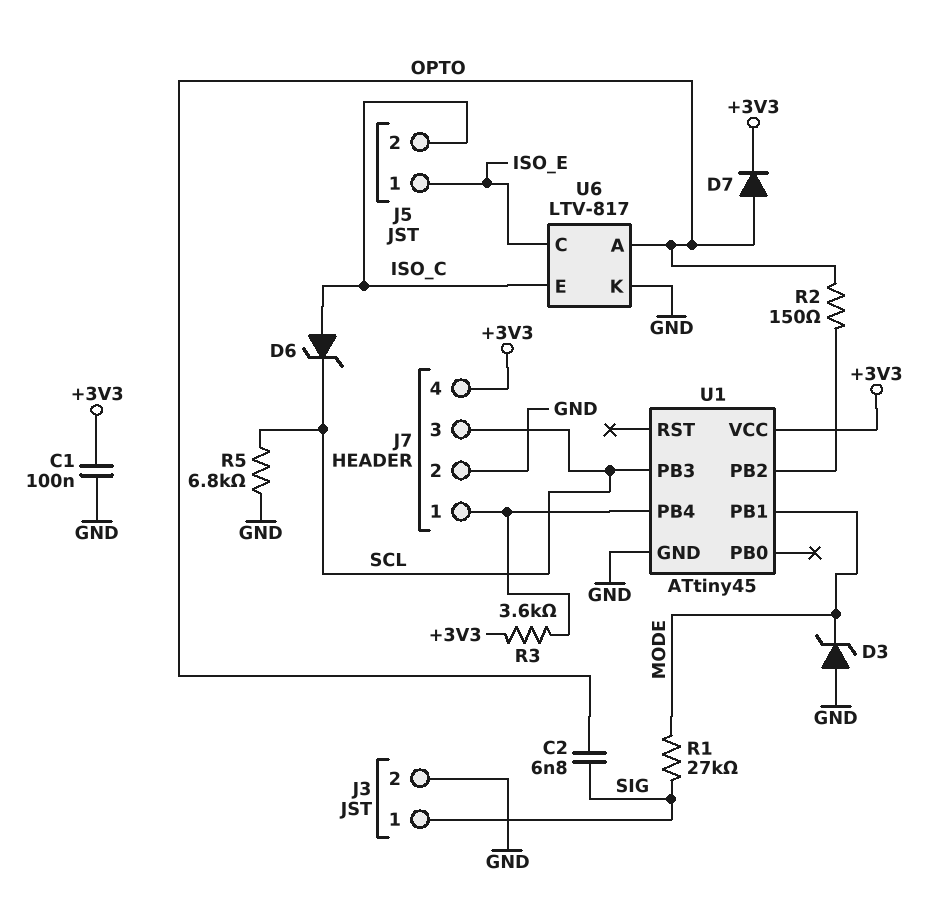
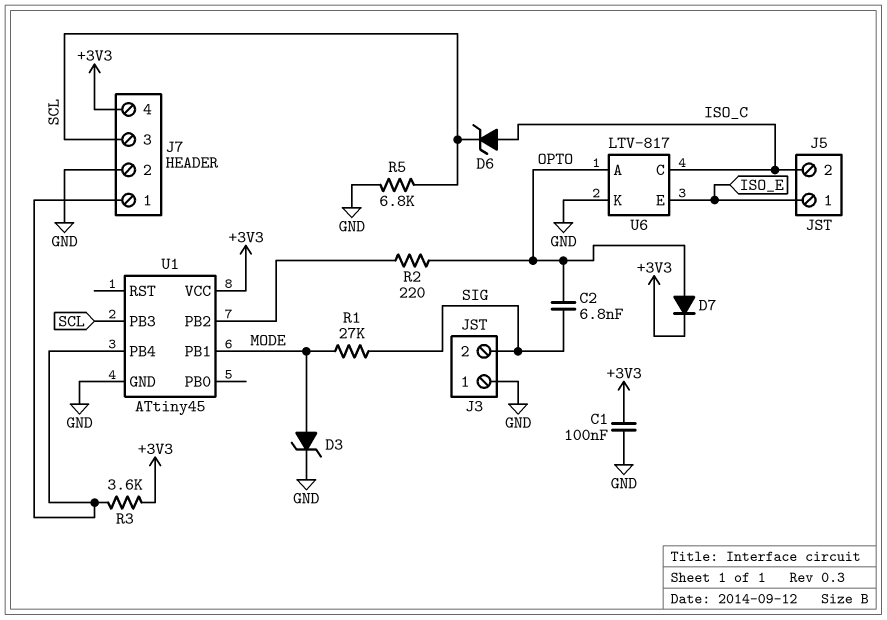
D3: zener (A GND, K MODE) -> zener (A MODE, K GND)
J3 pin 1: SIG -> GND
J3 pin 2: GND -> SIG
R2: 150 (OPTO, U1/PB2) -> 220 (OPTO, U1/PB2)
U6 pin C: ISO_E -> ISO_C
U6 pin E: ISO_C -> ISO_E

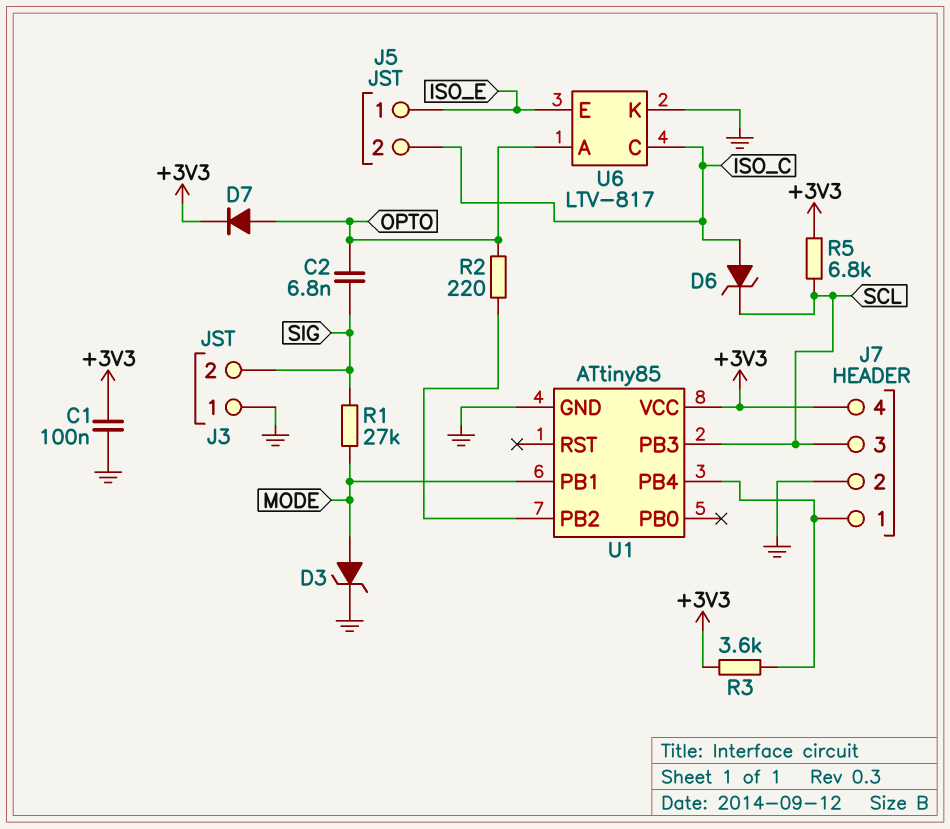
R5: 6.8k (GND, SCL) -> 6.8k (+3V3, SCL)
U1: ATtiny45 -> ATtiny85

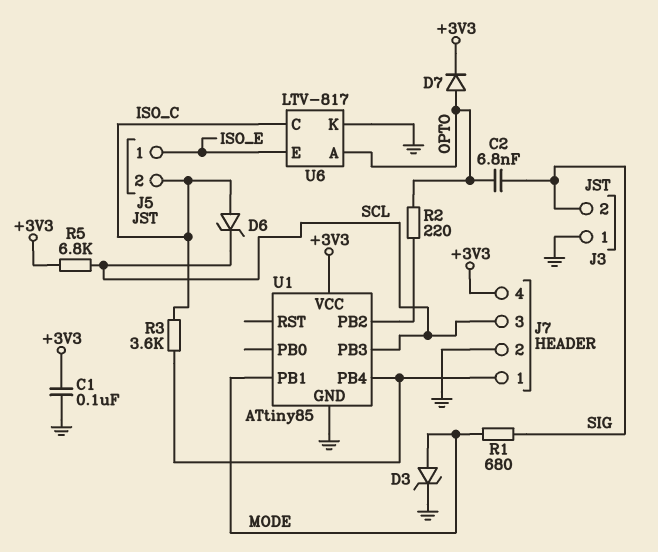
R1: 27k (MODE, SIG) -> 680 (MODE, SIG)
R3: 3.6k (+3V3, J7/1) -> 3.6k (ISO_C, J7/1)

